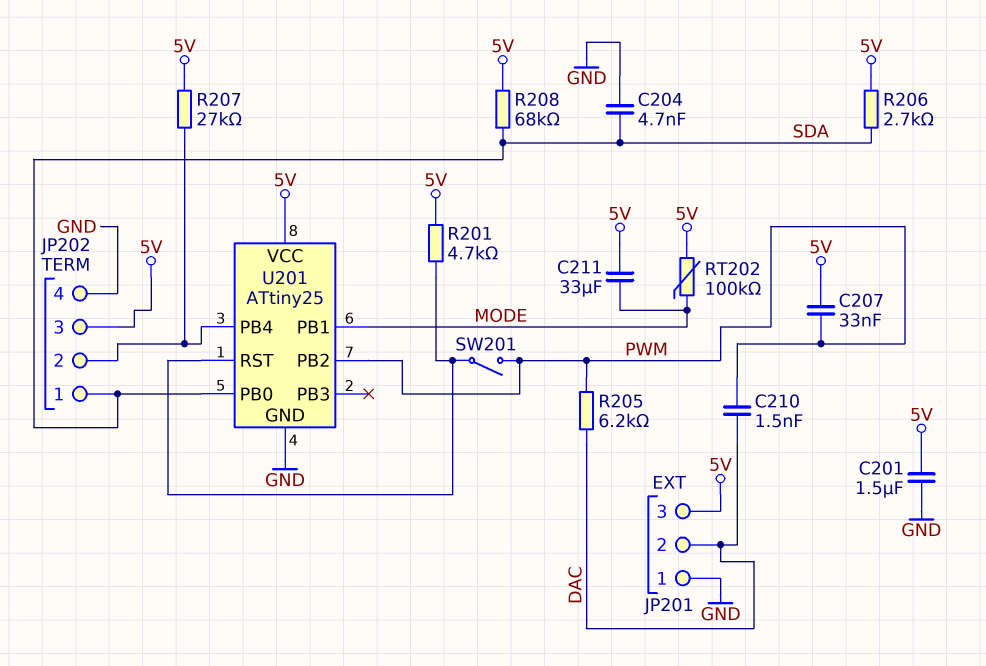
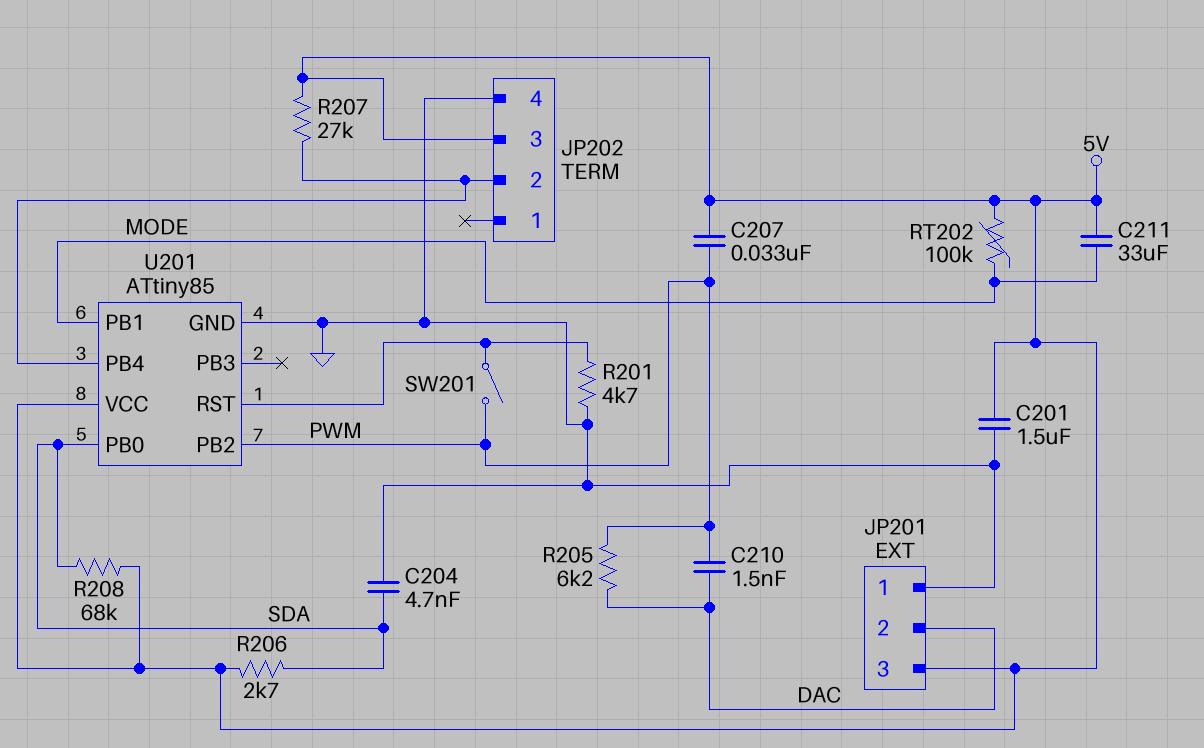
JP202 pin 1: SDA -> none
R201: 4.7k (5V, U201/RST) -> 4.7k (GND, U201/RST)
U201: ATtiny25 -> ATtiny85

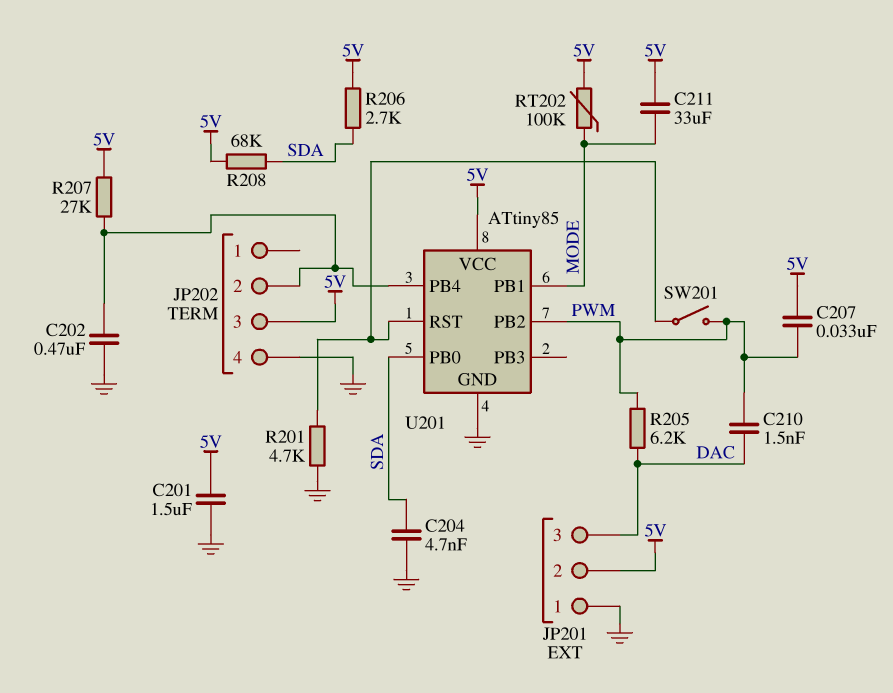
C202: none -> 470nF (GND, JP202/2)
JP201 pin 2: DAC -> 5V
JP201 pin 3: 5V -> DAC

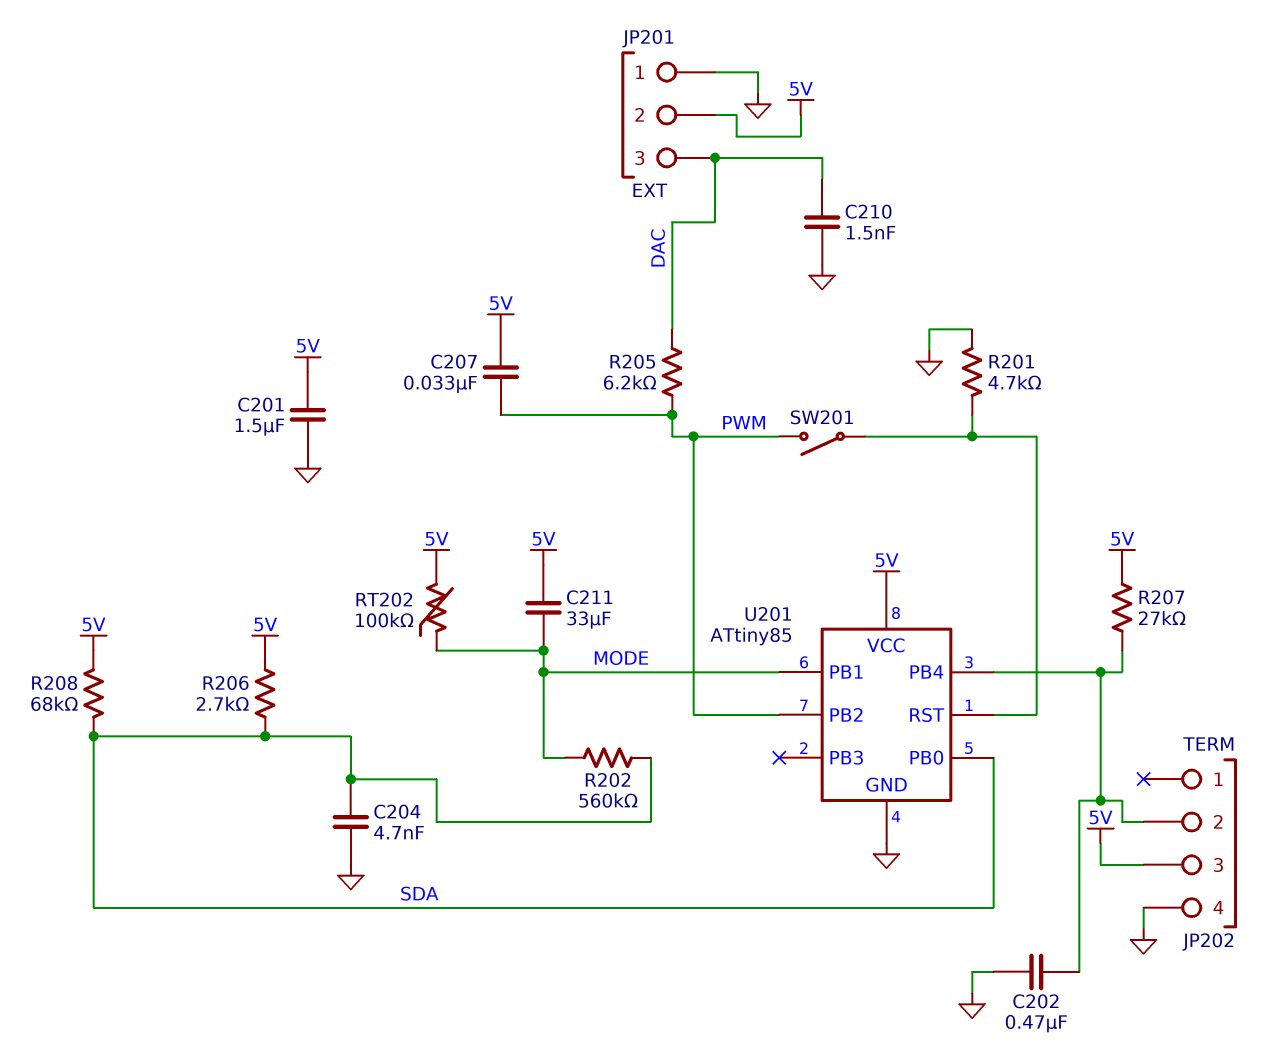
C210: 1.5nF (DAC, PWM) -> 1.5nF (DAC, GND)
R202: none -> 560k (MODE, SDA)

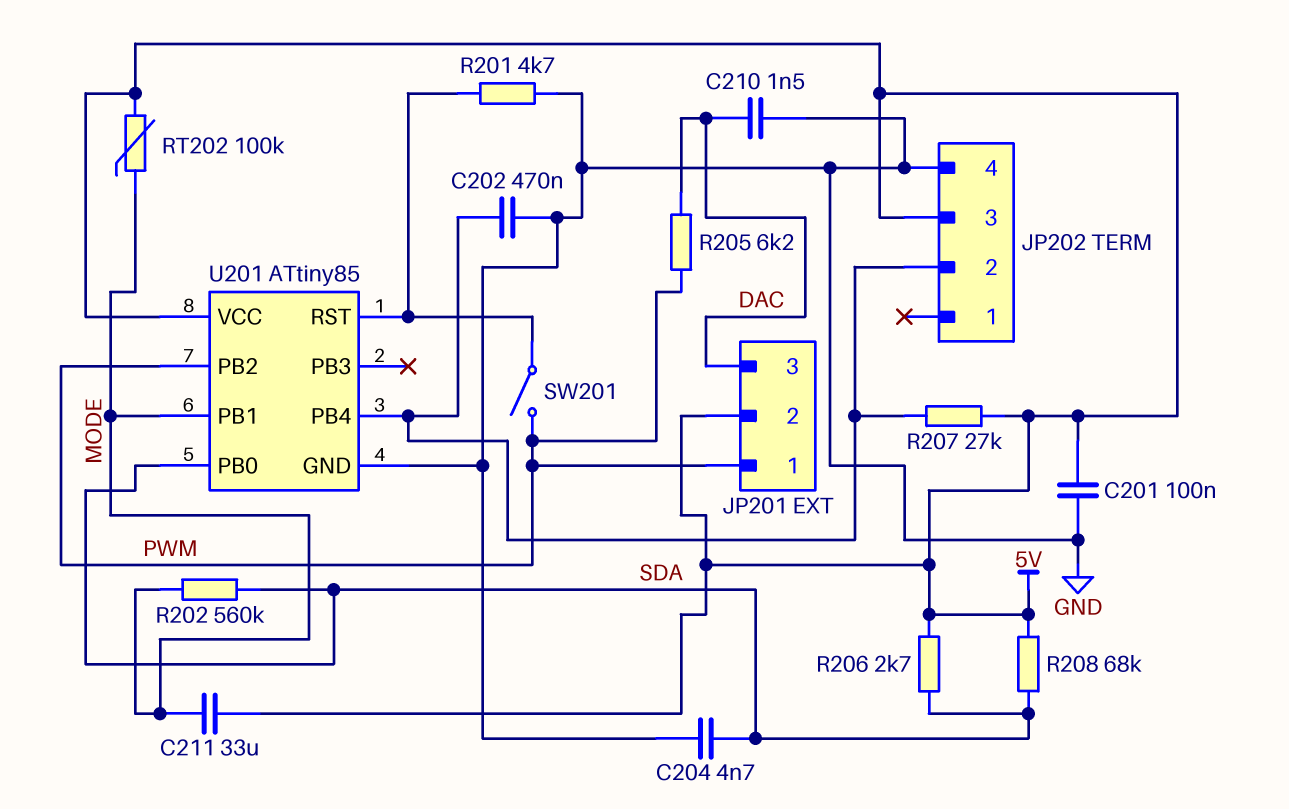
C201: 1.5uF (5V, GND) -> 100nF (5V, GND)
C207: 33nF (5V, PWM) -> none
JP201 pin 1: GND -> PWM

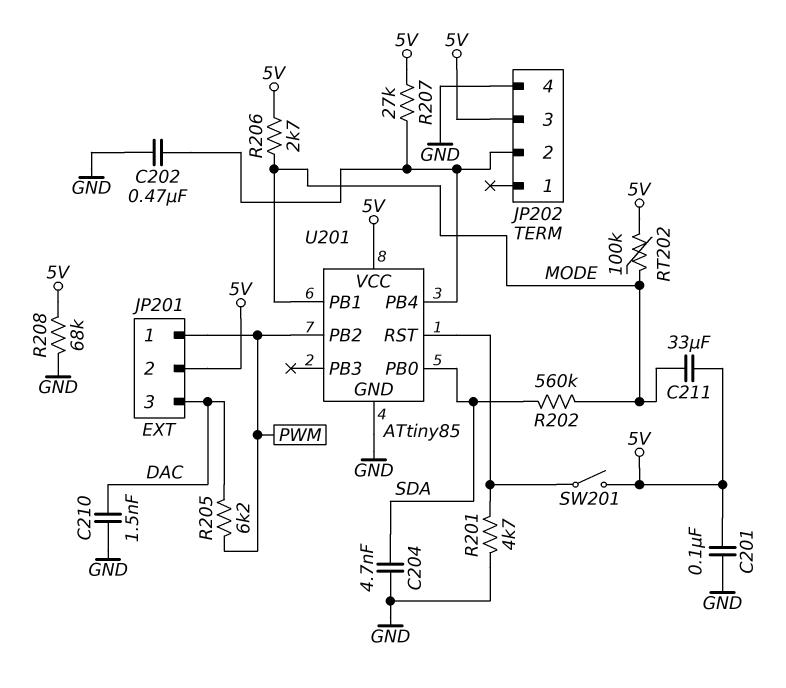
R206: 2.7k (5V, SDA) -> 2.7k (5V, MODE)
R208: 68k (5V, SDA) -> 68k (5V, GND)
SW201: switch (PWM, U201/RST) -> switch (5V, U201/RST)

